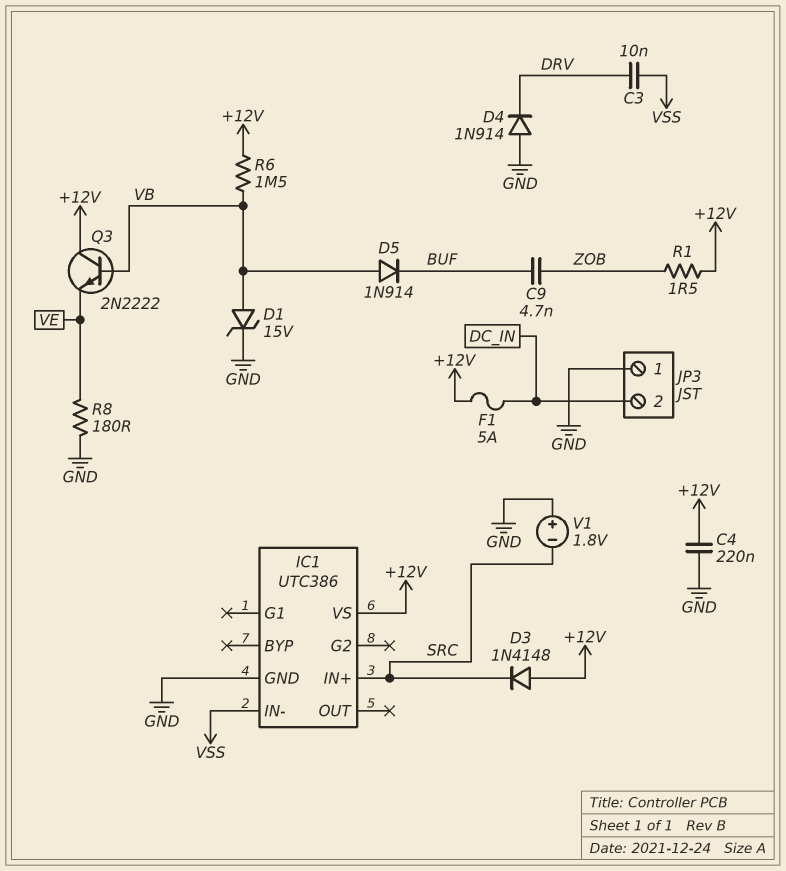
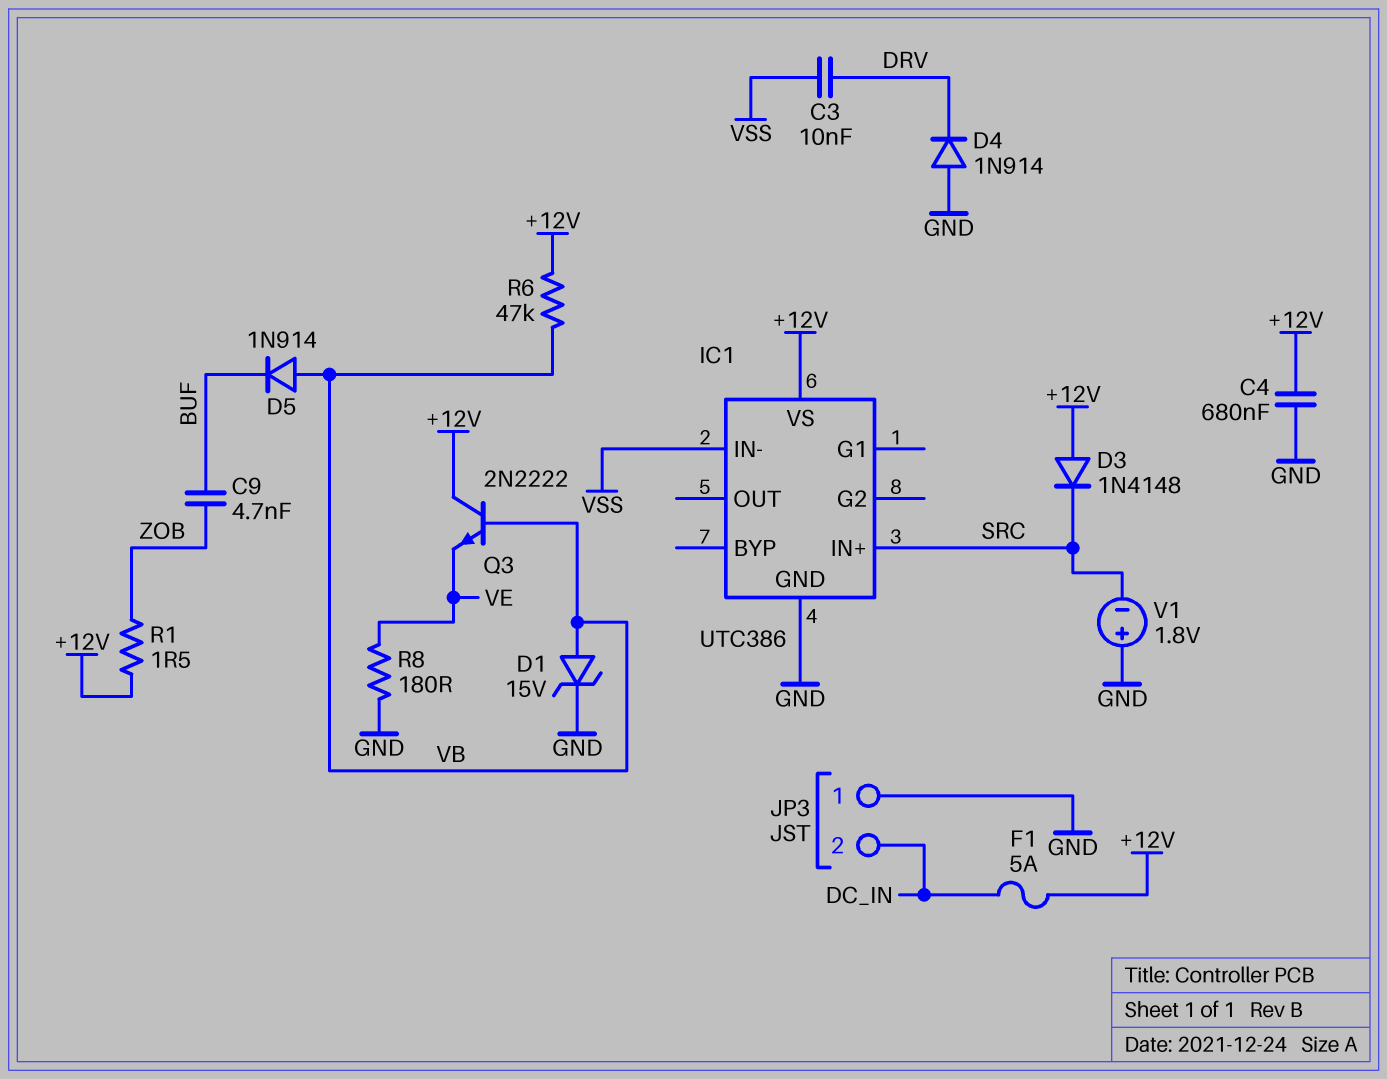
C4: 220nF (+12V, GND) -> 680nF (+12V, GND)
R6: 1.5M (+12V, VB) -> 47k (+12V, VB)

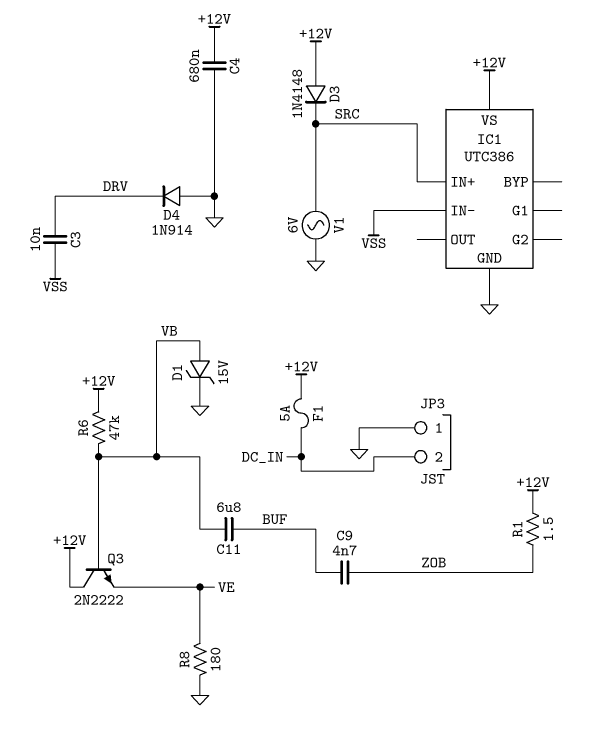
C11: none -> 6.8uF (BUF, VB)
D5: diode 1N914 (A VB, K BUF) -> none
V1: 1.8V (plus GND, minus SRC) -> AC 6V (GND, SRC)

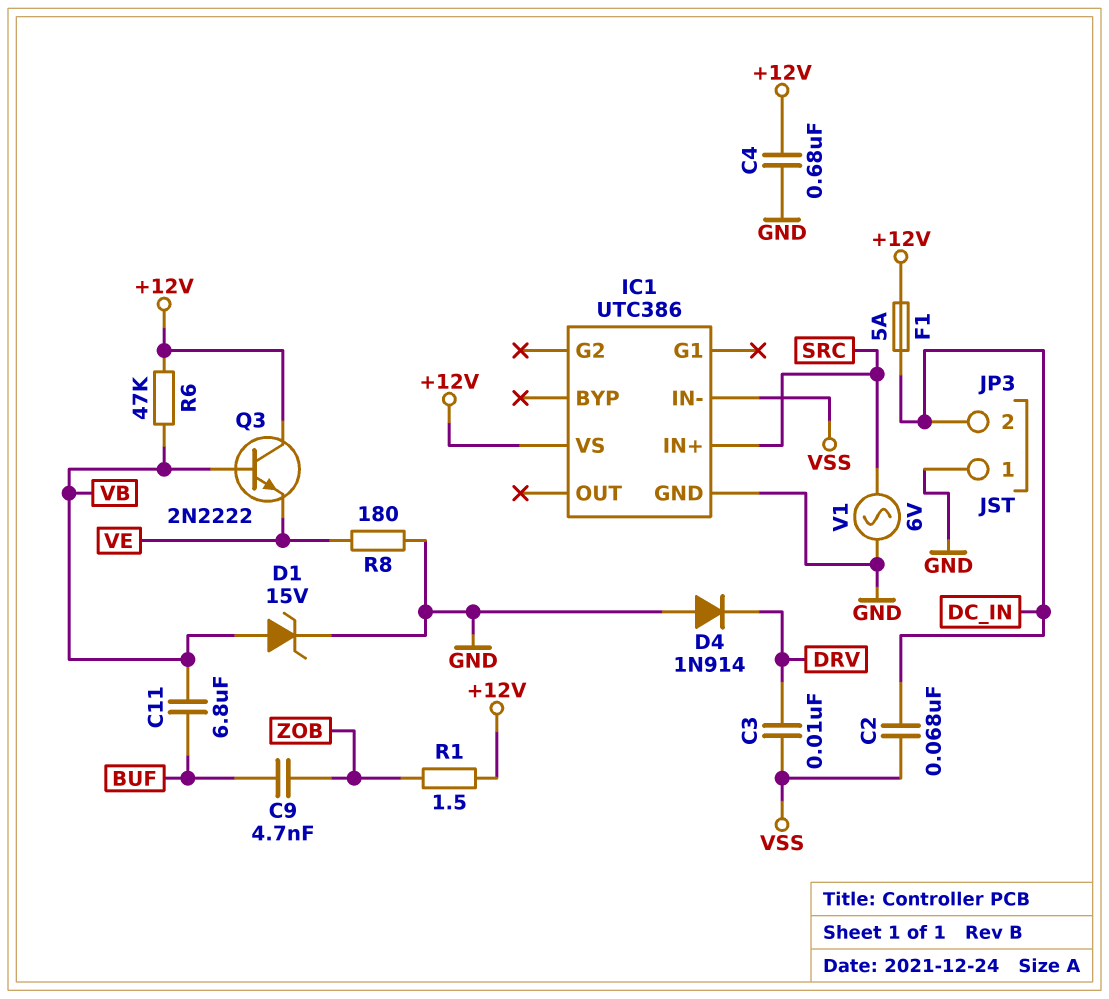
C2: none -> 68nF (DC_IN, VSS)
D3: diode 1N4148 (A +12V, K SRC) -> none

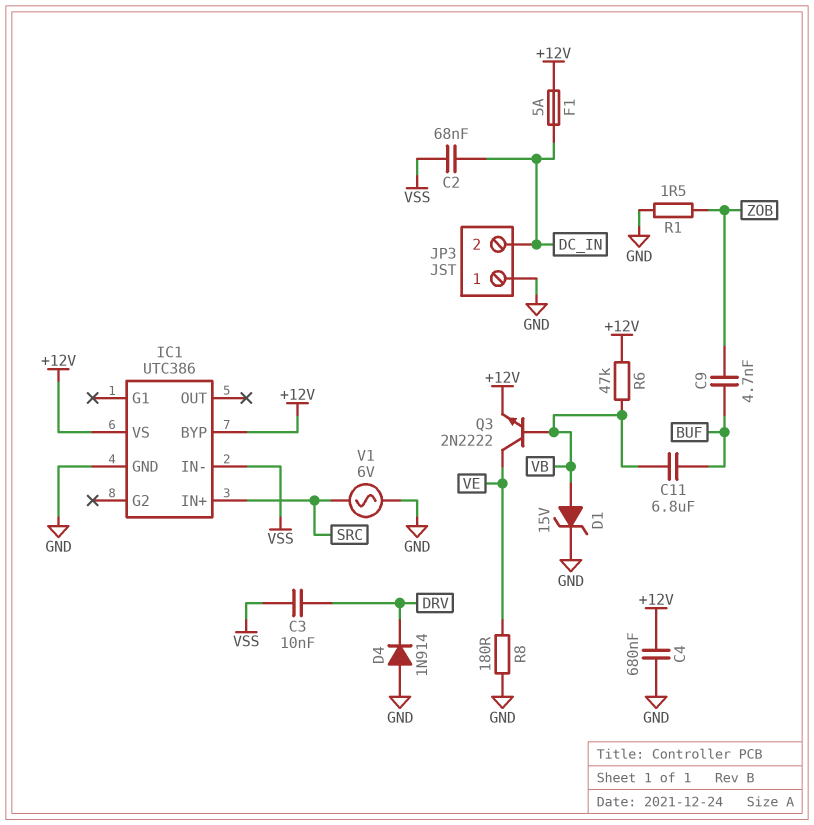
IC1 pin BYP: none -> +12V
Q3: NPN 2N2222 (B VB, C +12V, E VE) -> NPN 2N2222 (B VB, C VE, E +12V)
R1: 1.5 (+12V, ZOB) -> 1.5 (GND, ZOB)

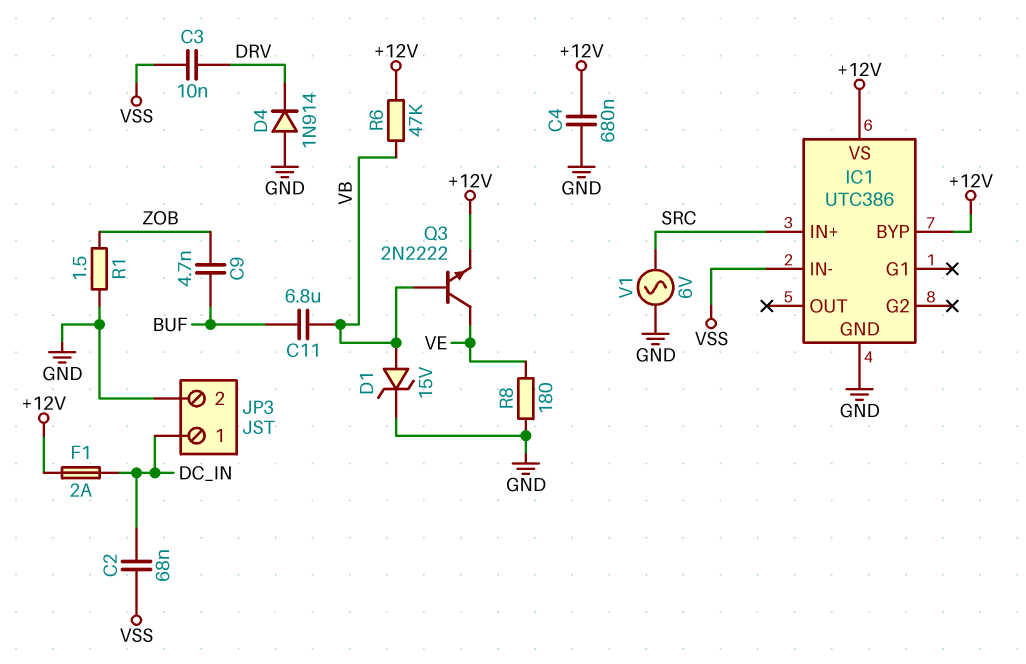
F1: 5A (+12V, DC_IN) -> 2A (+12V, DC_IN)
JP3 pin 1: GND -> DC_IN
JP3 pin 2: DC_IN -> GND

